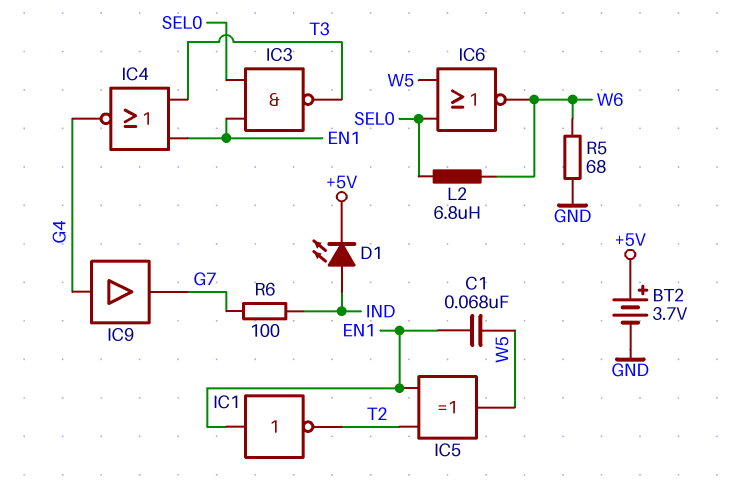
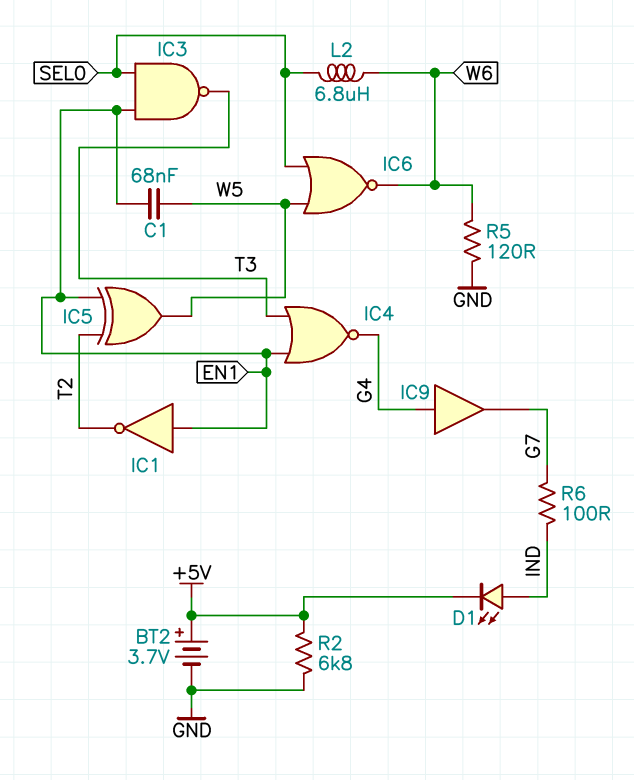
R2: none -> 6.8k (+5V, GND)
R5: 68 (GND, W6) -> 120 (GND, W6)

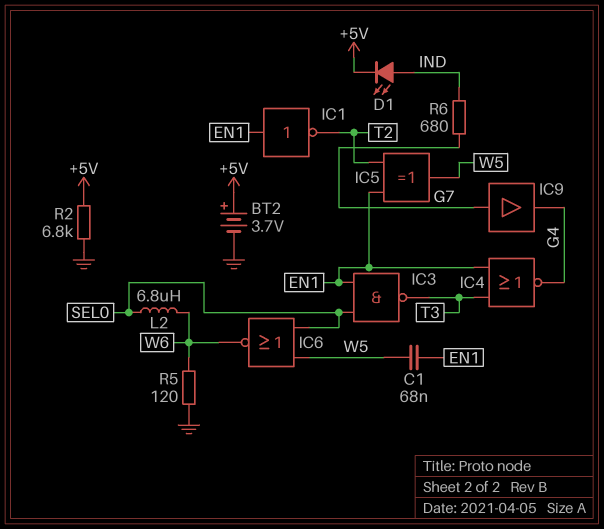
IC9: buffer (in G4, out G7) -> buffer (in G7, out G4)
R6: 100 (G7, IND) -> 680 (G7, IND)

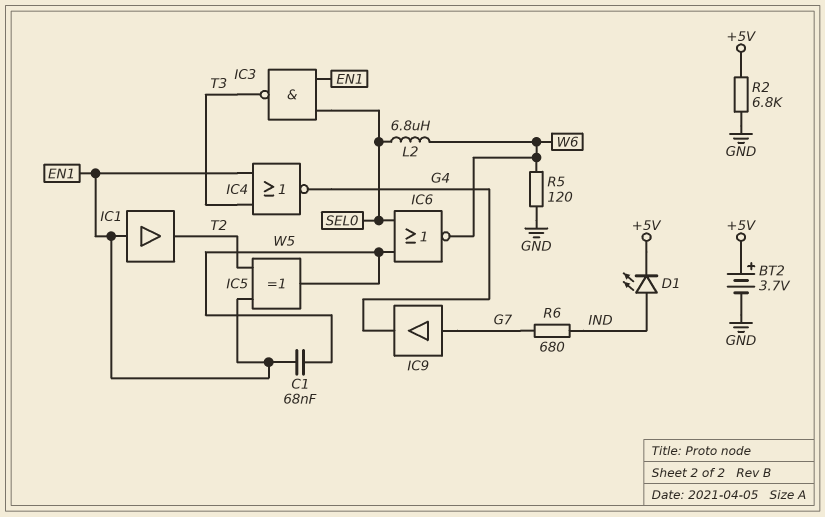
IC1: NOT (in EN1, out T2) -> buffer (in EN1, out T2)

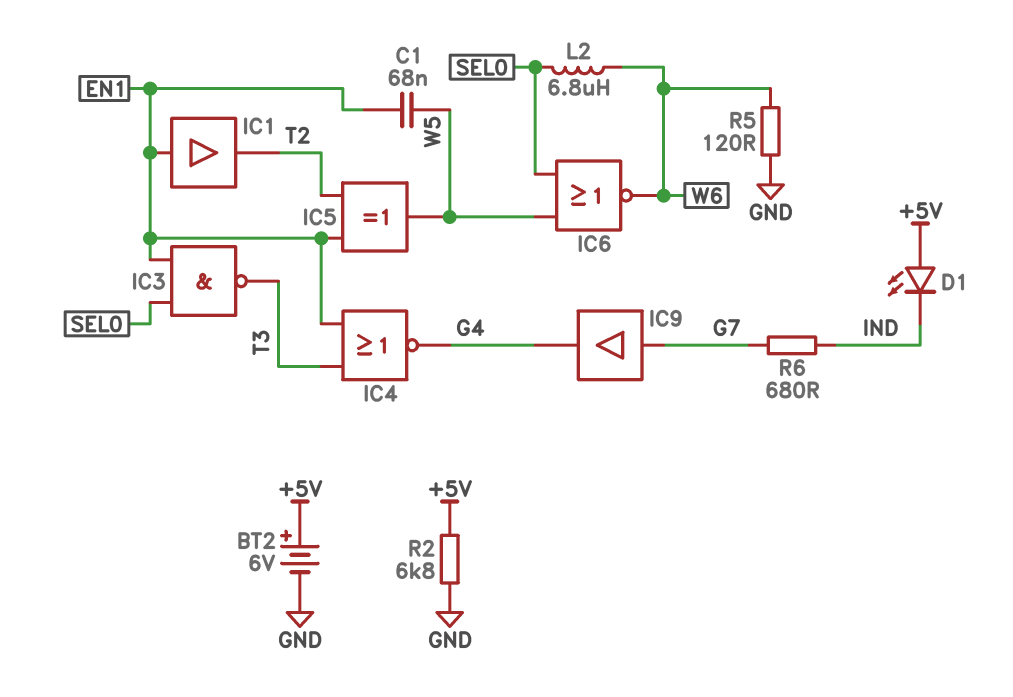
BT2: 3.7V (plus +5V, minus GND) -> 6V (plus +5V, minus GND)
D1: LED (A IND, K +5V) -> LED (A +5V, K IND)

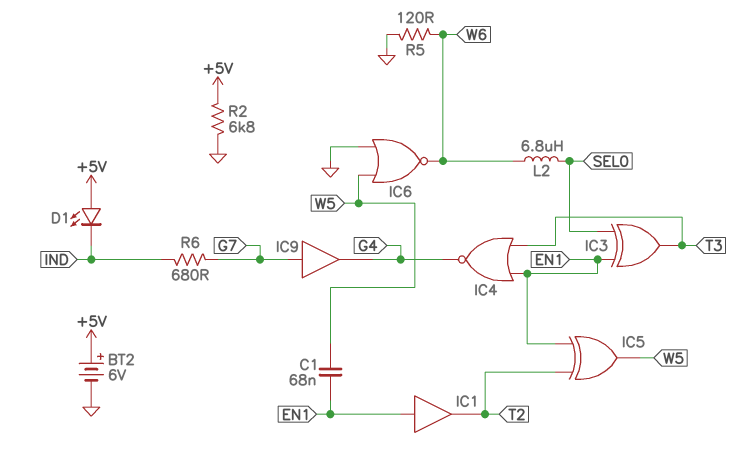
IC3: NAND (in EN1, in SEL0, out T3) -> XOR (in EN1, in SEL0, out T3)
IC6: NOR (in SEL0, in W5, out W6) -> NOR (in GND, in W5, out W6)

